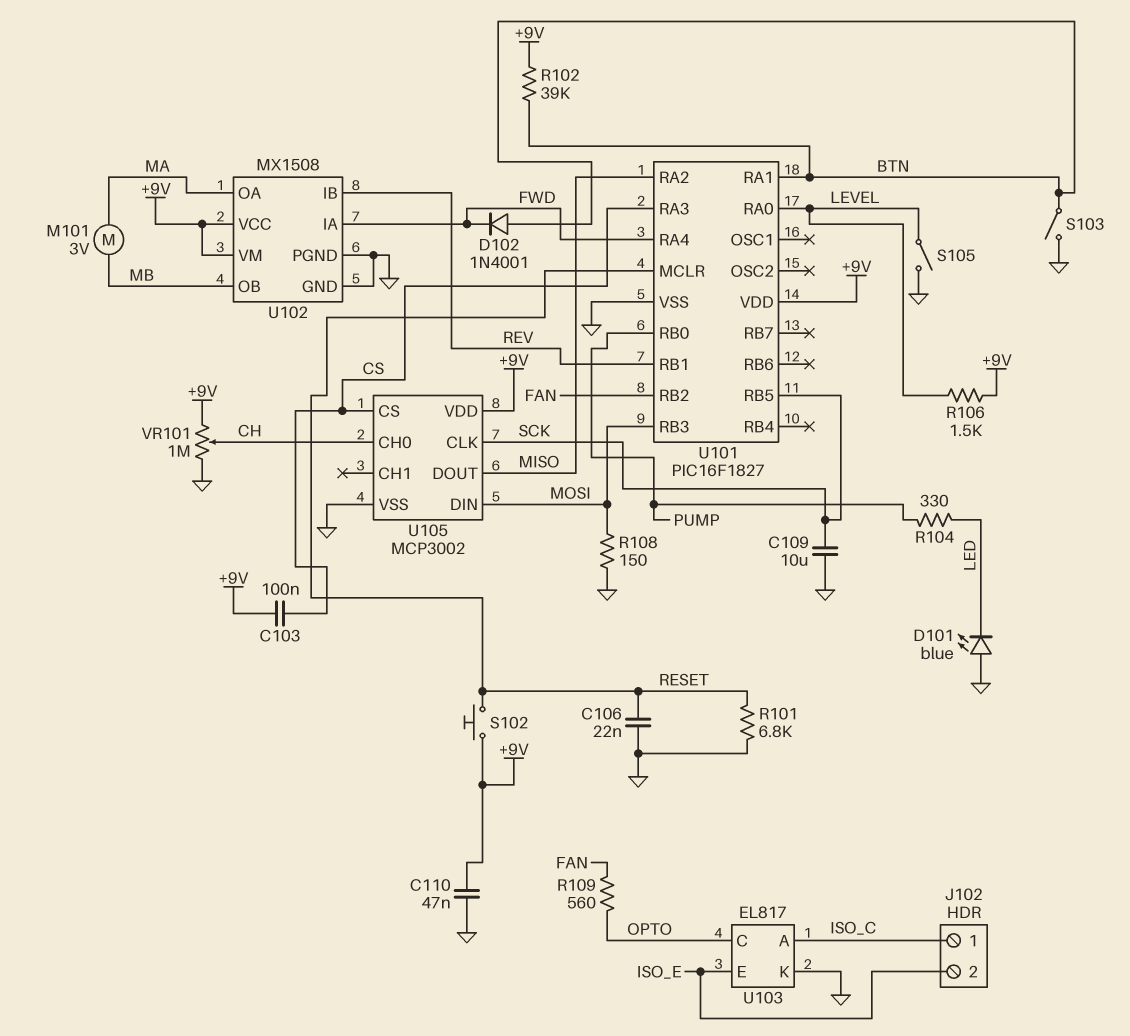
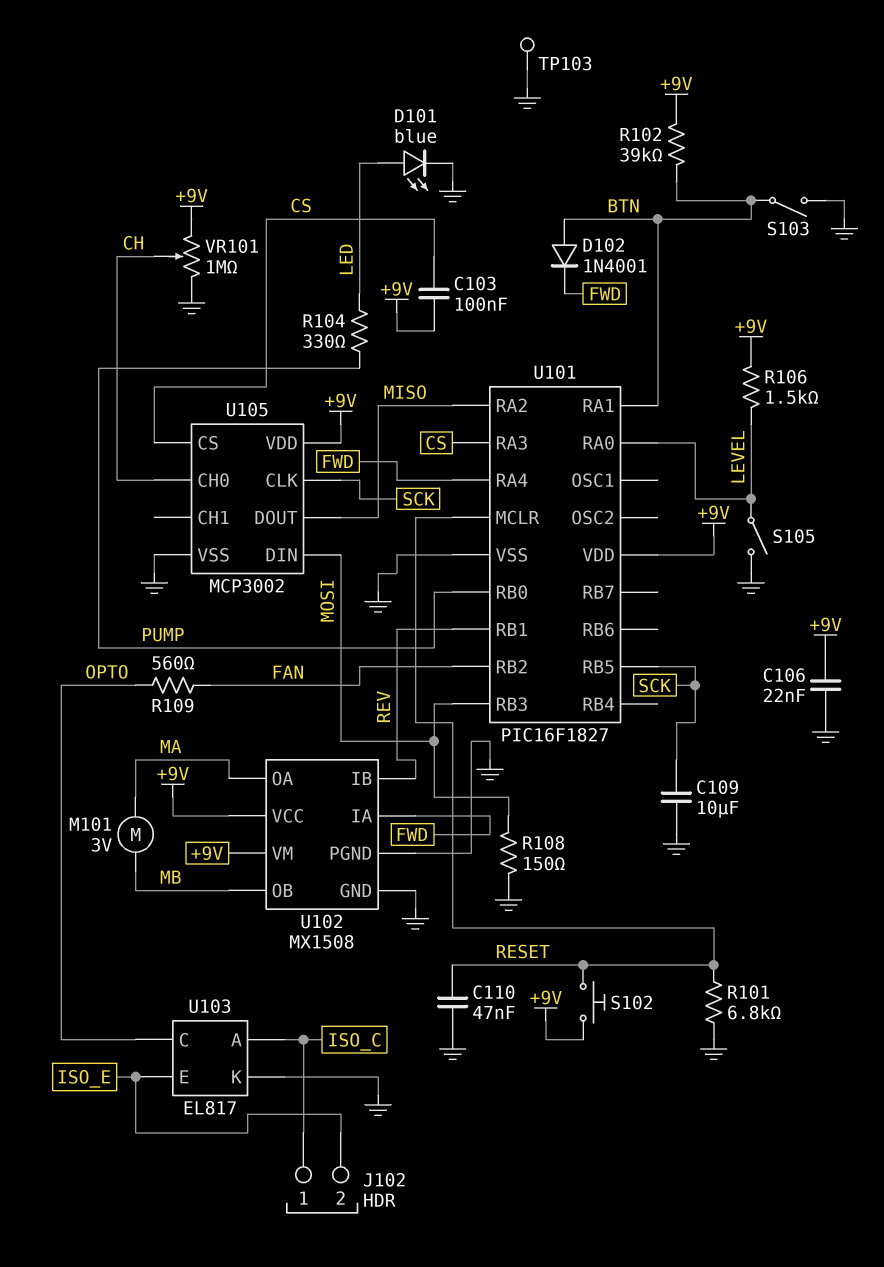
C106: 22nF (GND, RESET) -> 22nF (+9V, GND)
C110: 47nF (+9V, GND) -> 47nF (GND, RESET)
D101: LED blue (A GND, K LED) -> LED blue (A LED, K GND)
TP103: none -> test point (GND)

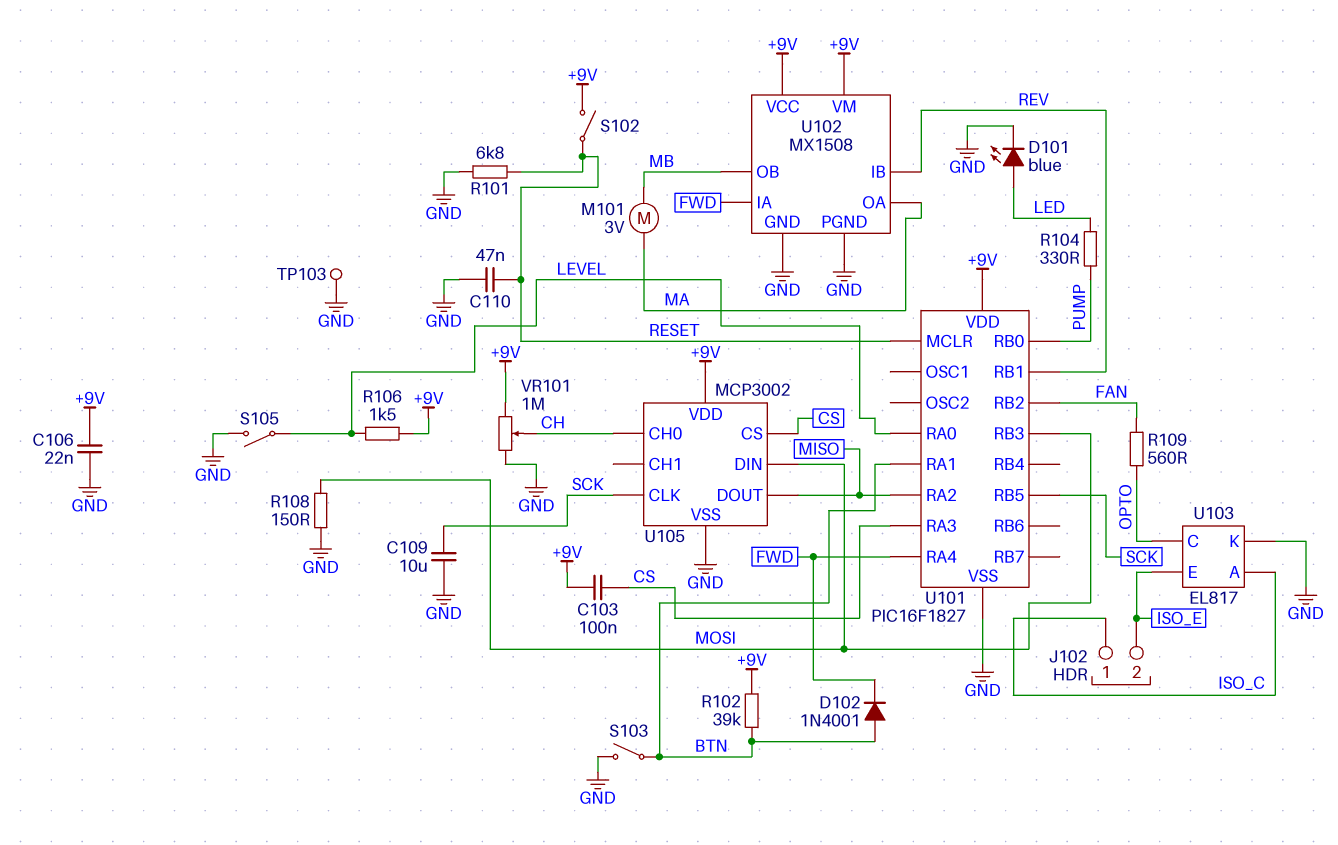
S102: button (+9V, RESET) -> switch (+9V, RESET)

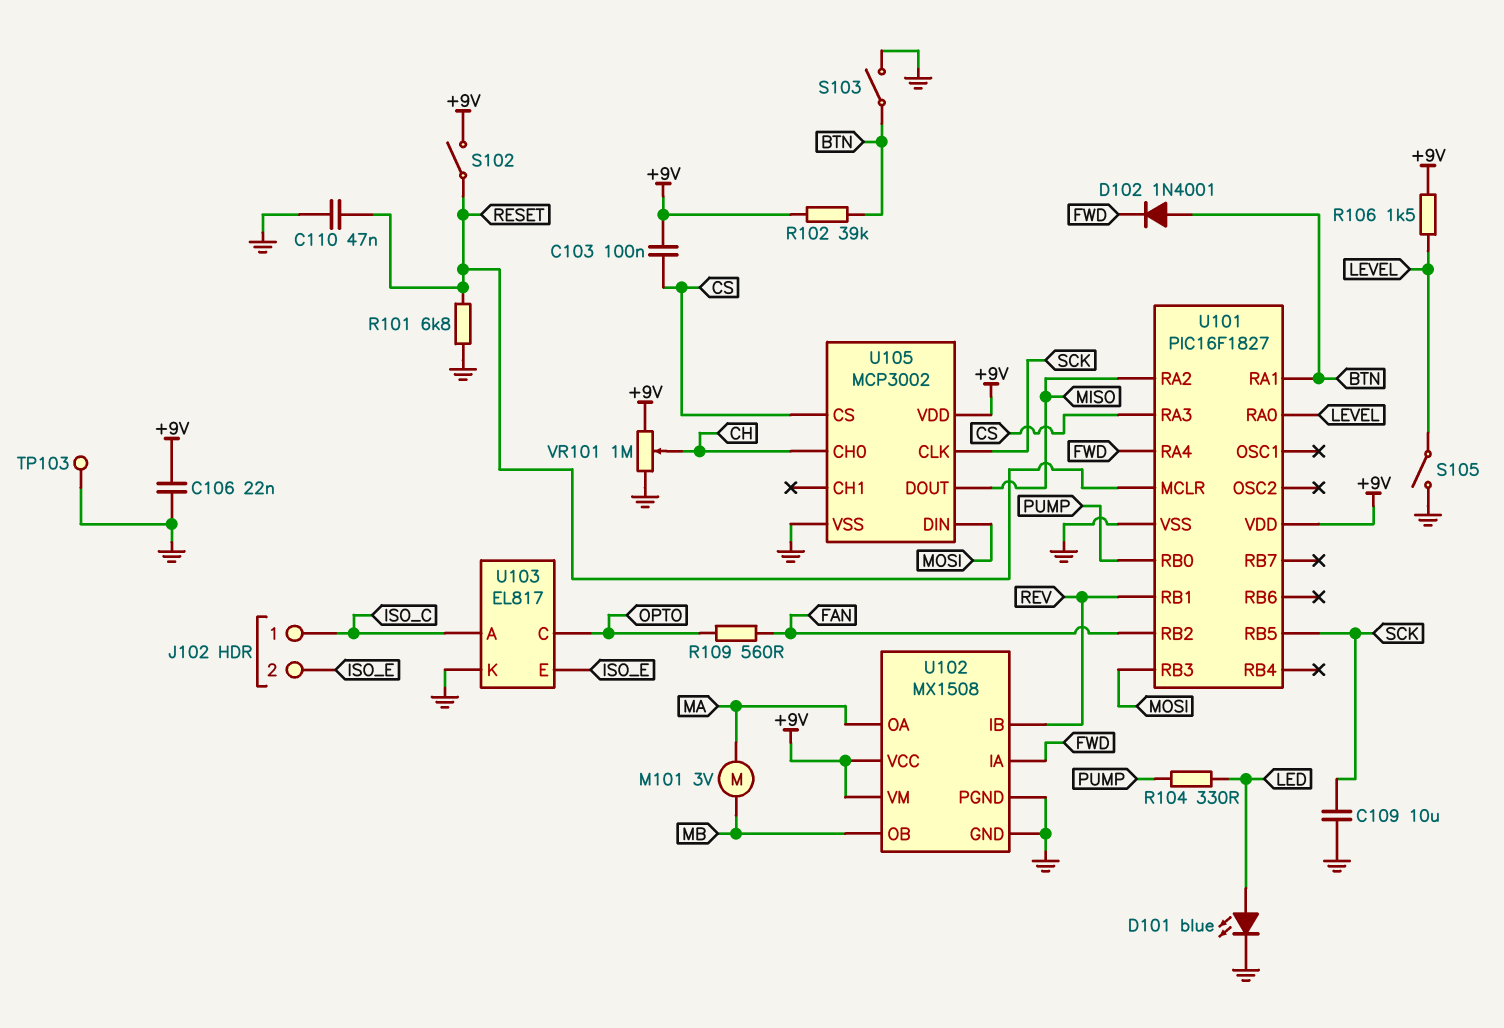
R108: 150 (GND, MOSI) -> none

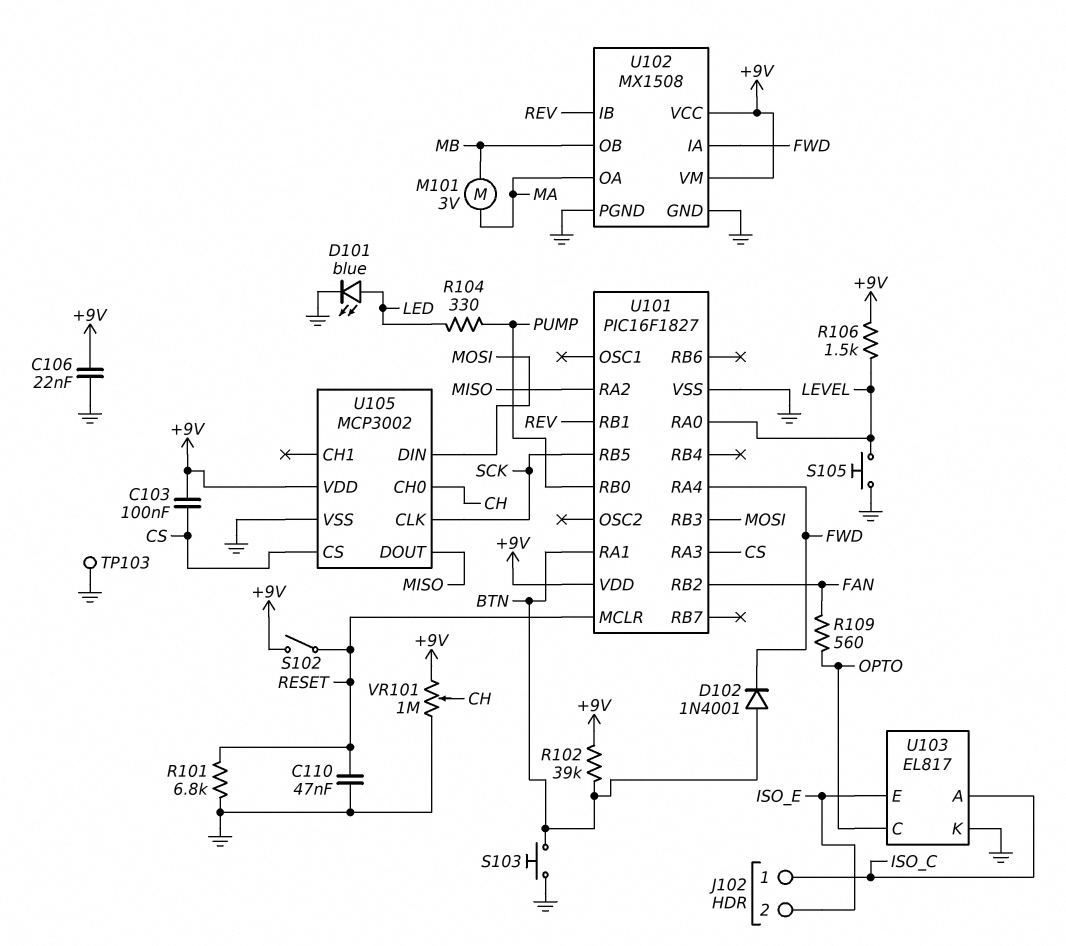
C109: 10uF (GND, SCK) -> none
S103: switch (BTN, GND) -> button (BTN, GND)
S105: switch (GND, LEVEL) -> button (GND, LEVEL)

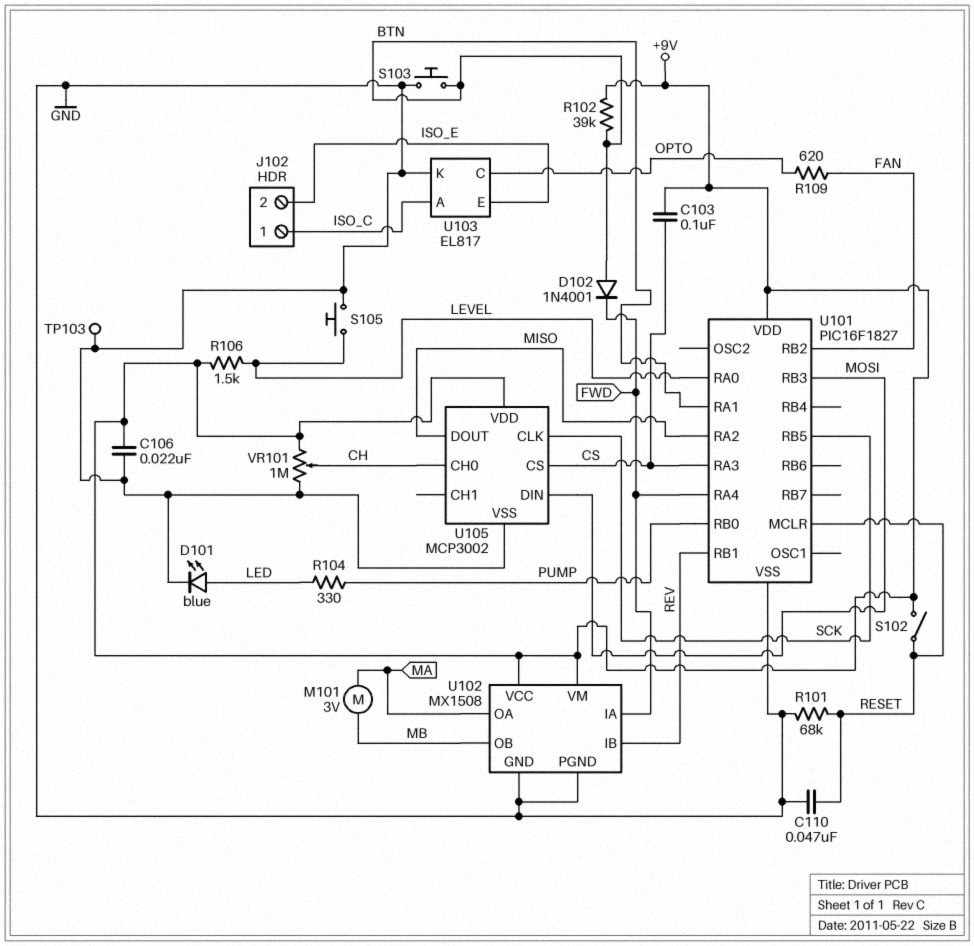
R101: 6.8k (GND, RESET) -> 68k (GND, RESET)
R109: 560 (FAN, OPTO) -> 620 (FAN, OPTO)

